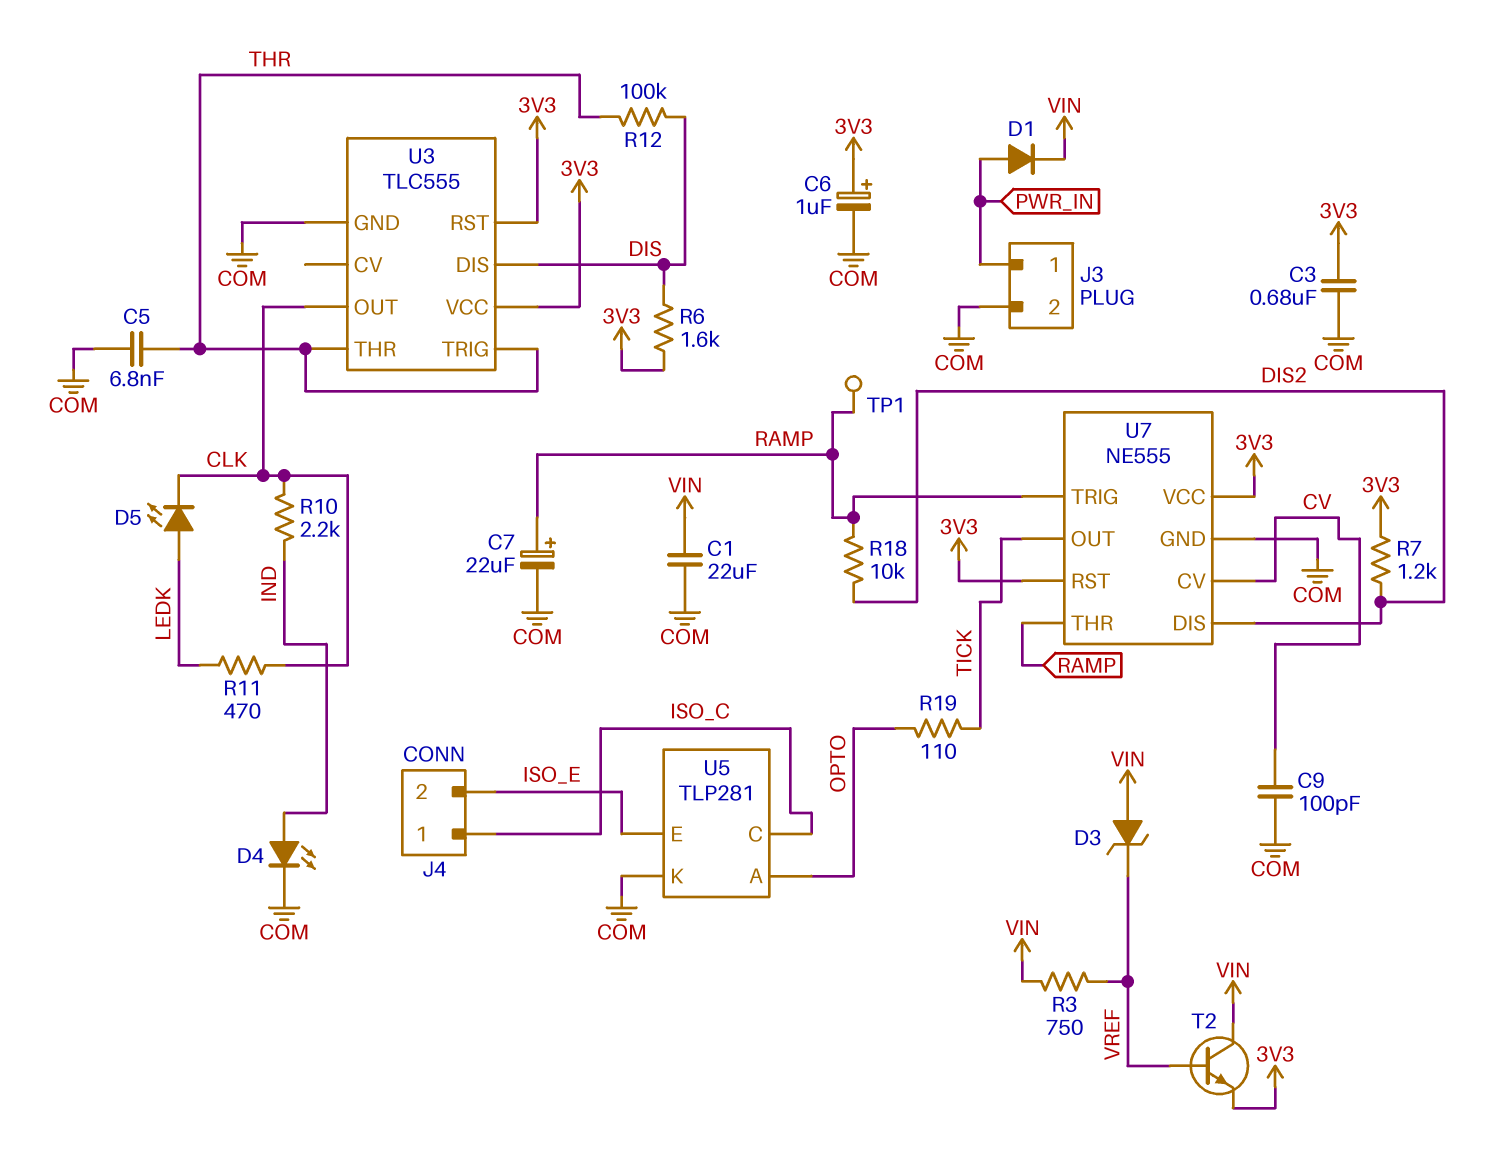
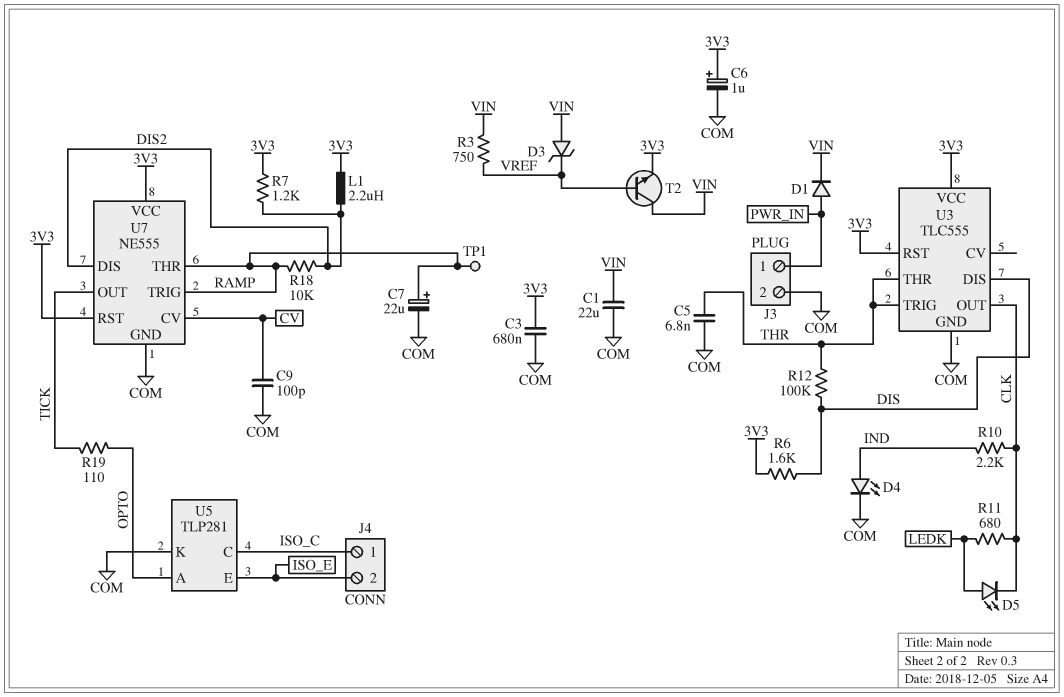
L1: none -> 2.2uH (3V3, DIS2)
R11: 470 (CLK, LEDK) -> 680 (CLK, LEDK)

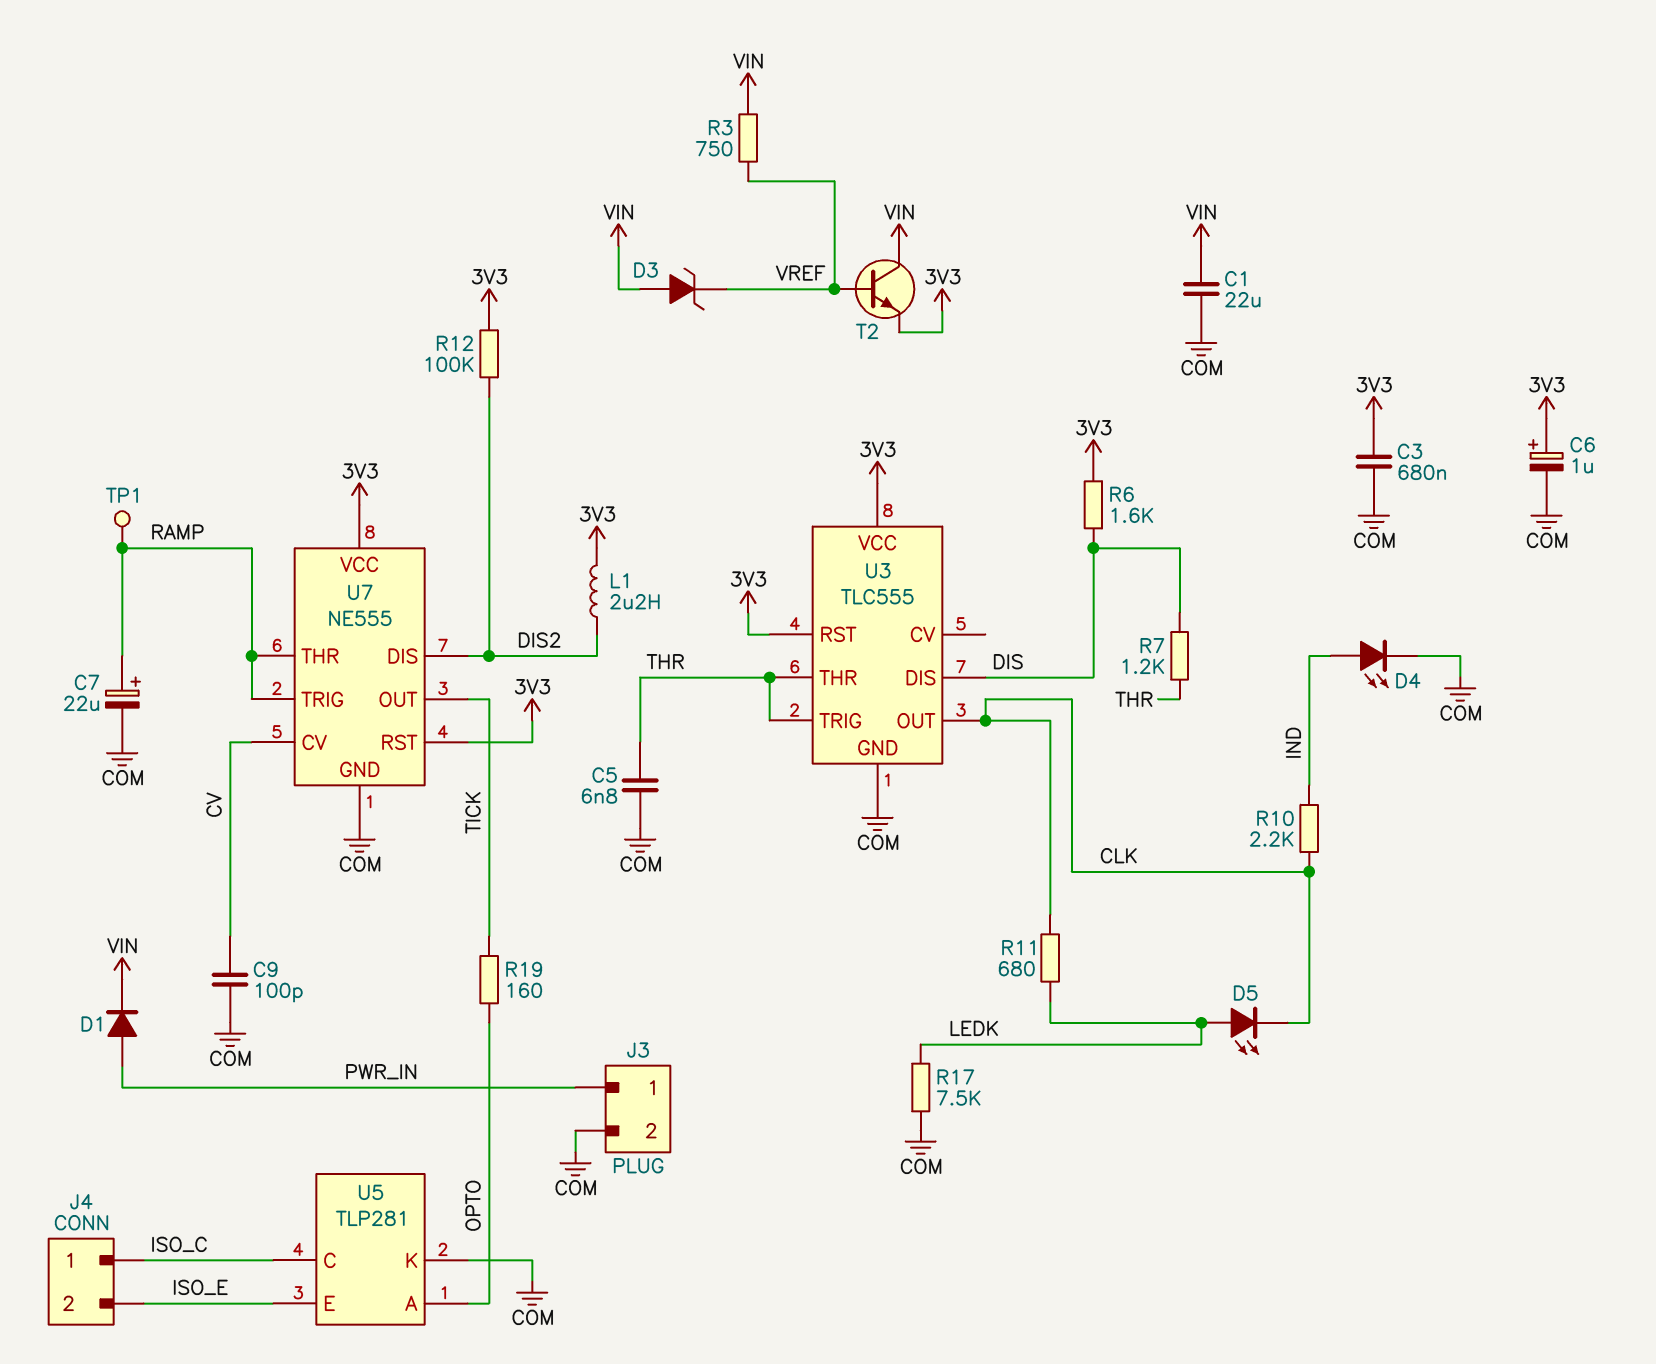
R7: 1.2k (3V3, DIS2) -> 1.2k (DIS, THR)
R12: 100k (DIS, THR) -> 100k (3V3, DIS2)
R17: none -> 7.5k (COM, LEDK)
R18: 10k (DIS2, RAMP) -> none
R19: 110 (OPTO, TICK) -> 160 (OPTO, TICK)

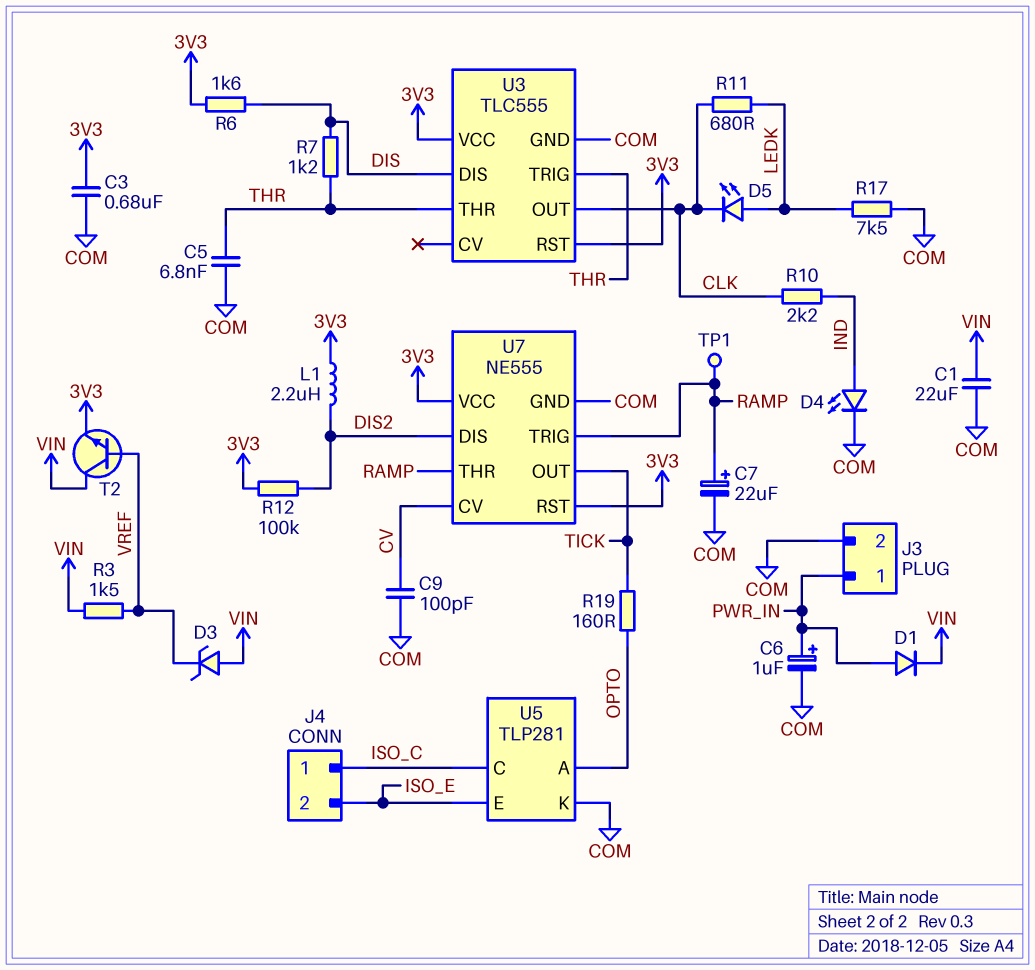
C6: 1uF (plus 3V3, minus COM) -> 1uF (plus PWR_IN, minus COM)
R3: 750 (VIN, VREF) -> 1.5k (VIN, VREF)

